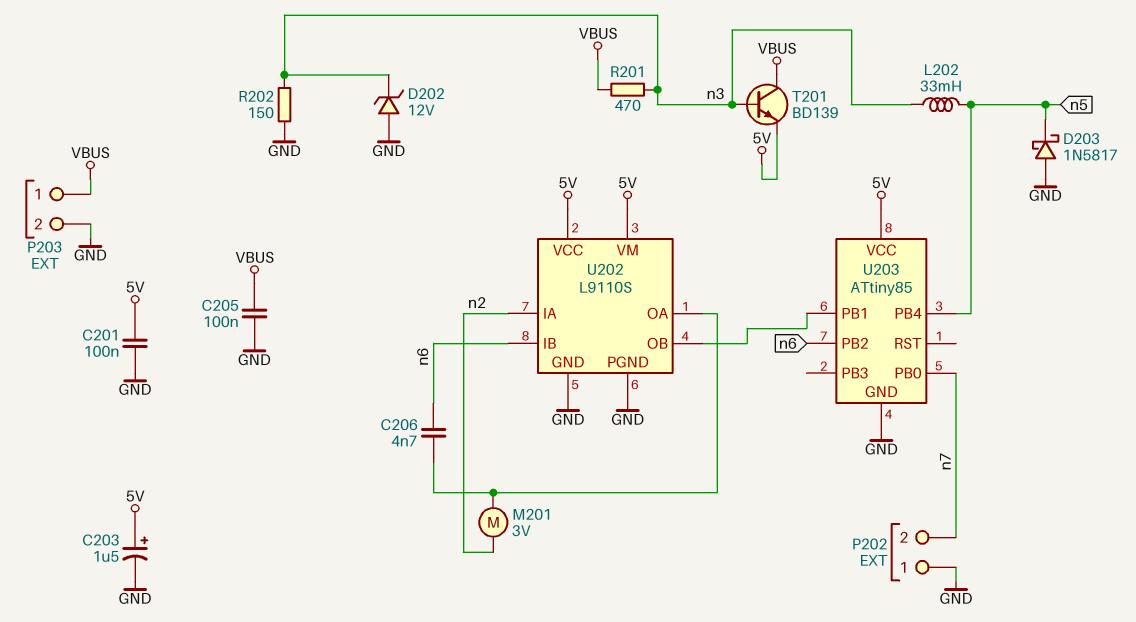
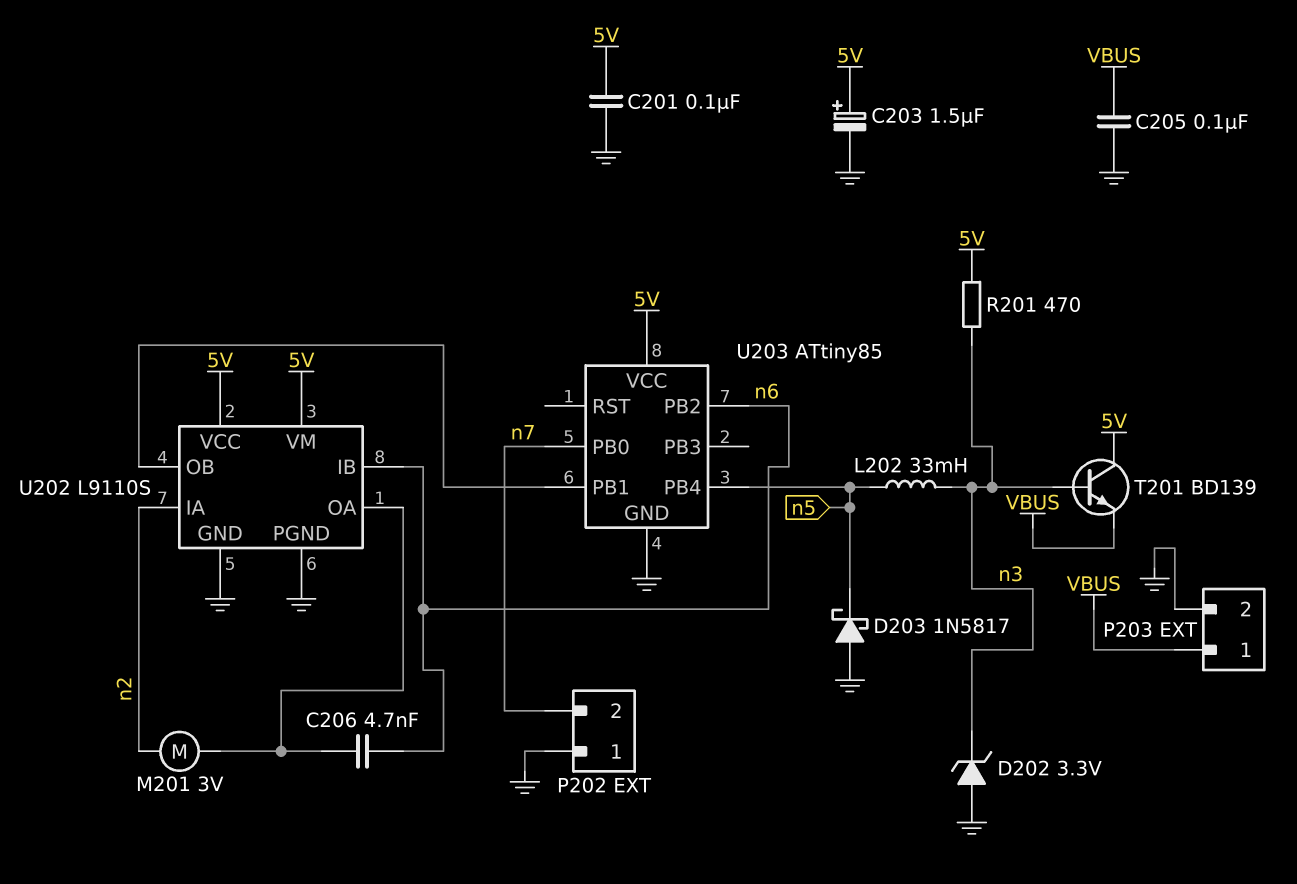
D202: zener 12V (A GND, K n3) -> zener 3.3V (A GND, K n3)
R201: 470 (VBUS, n3) -> 470 (5V, n3)
R202: 150 (GND, n3) -> none
T201: NPN BD139 (B n3, C VBUS, E 5V) -> NPN BD139 (B n3, C 5V, E VBUS)

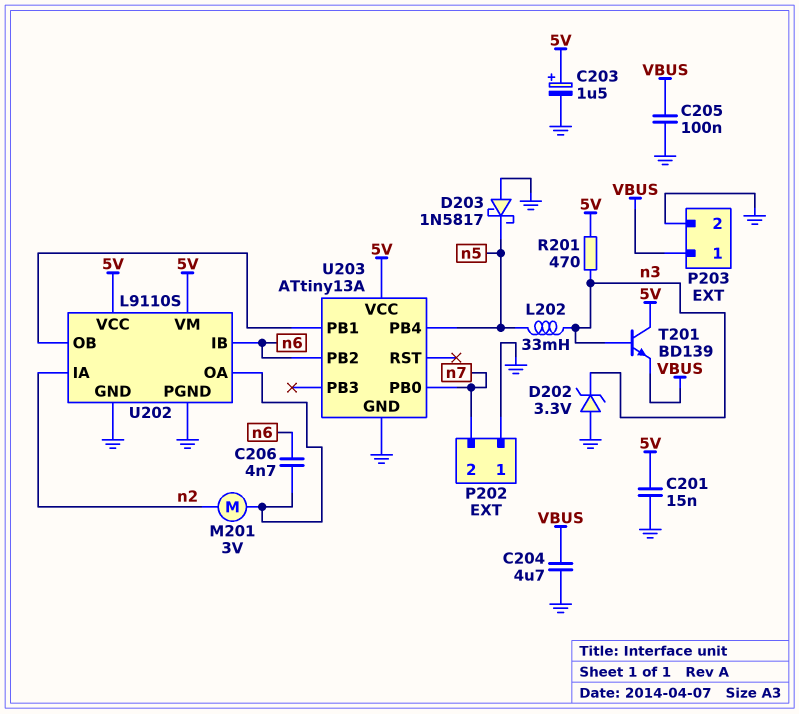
C201: 100nF (5V, GND) -> 15nF (5V, GND)
C204: none -> 4.7uF (GND, VBUS)
U203: ATtiny85 -> ATtiny13A

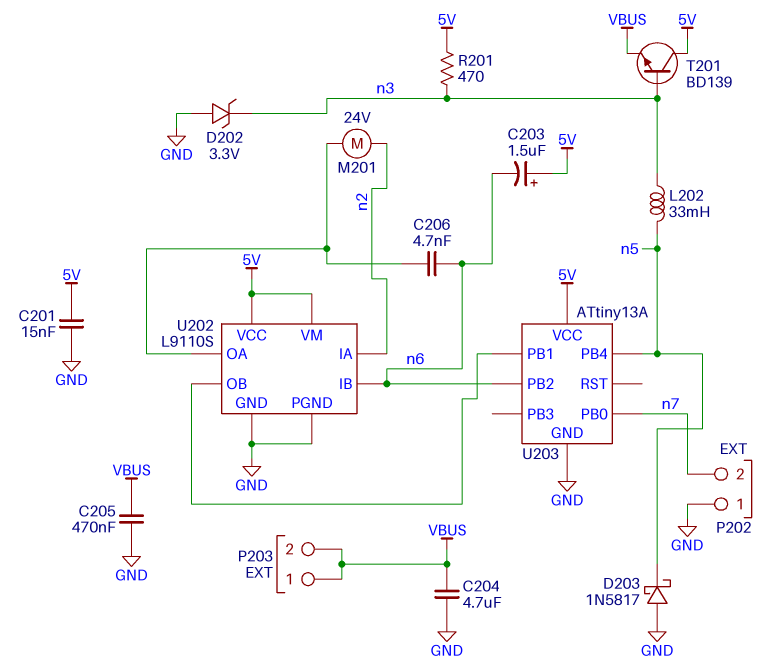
C203: 1.5uF (plus 5V, minus GND) -> 1.5uF (plus 5V, minus n6)
C205: 100nF (GND, VBUS) -> 470nF (GND, VBUS)
M201: motor 3V (U202/OA, n2) -> motor 24V (U202/OA, n2)
P203 pin 2: GND -> VBUS

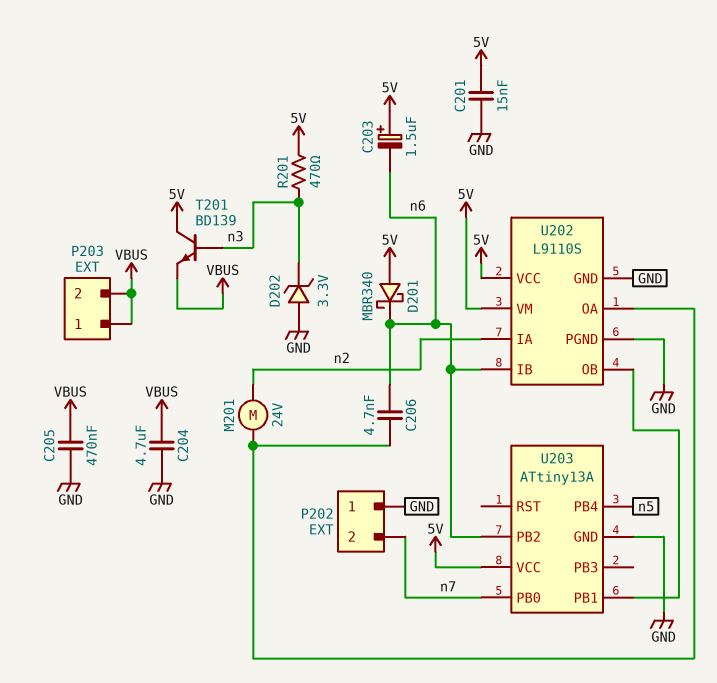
D201: none -> schottky MBR340 (A 5V, K n6)
D203: schottky 1N5817 (A GND, K n5) -> none
L202: 33mH (n3, n5) -> none

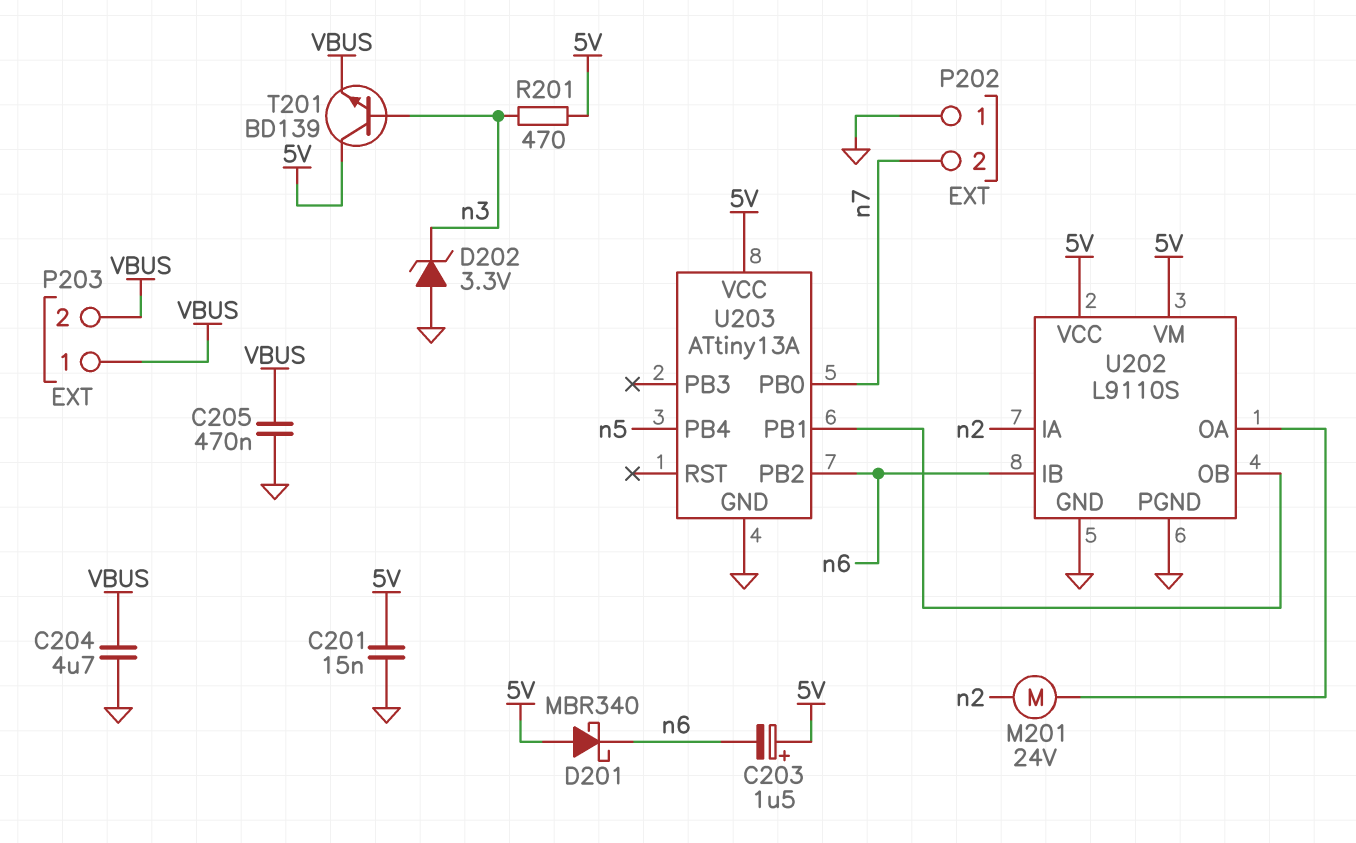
C206: 4.7nF (U202/OA, n6) -> none

